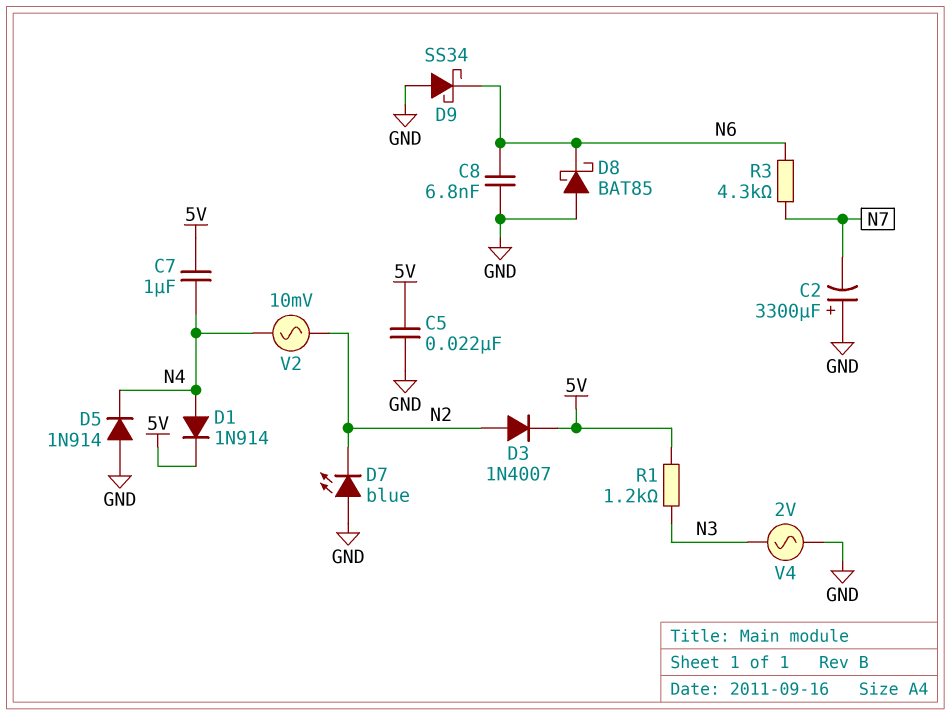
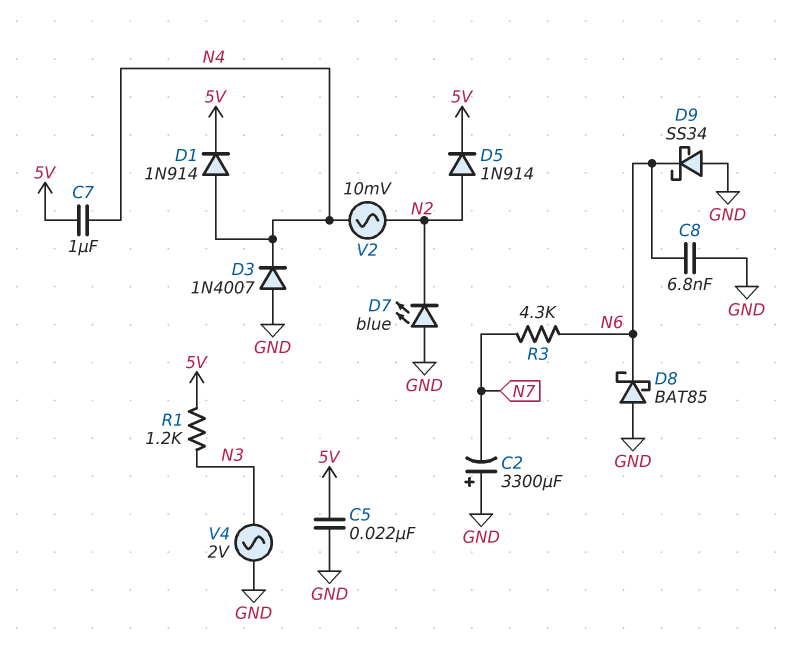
D3: diode 1N4007 (A N2, K 5V) -> diode 1N4007 (A GND, K N4)
D5: diode 1N914 (A GND, K N4) -> diode 1N914 (A N2, K 5V)

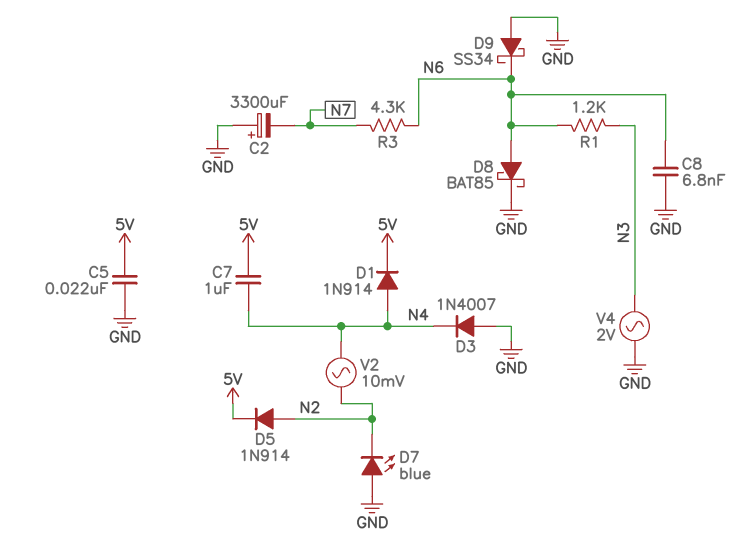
D8: schottky BAT85 (A GND, K N6) -> schottky BAT85 (A N6, K GND)
R1: 1.2k (5V, N3) -> 1.2k (N3, N6)

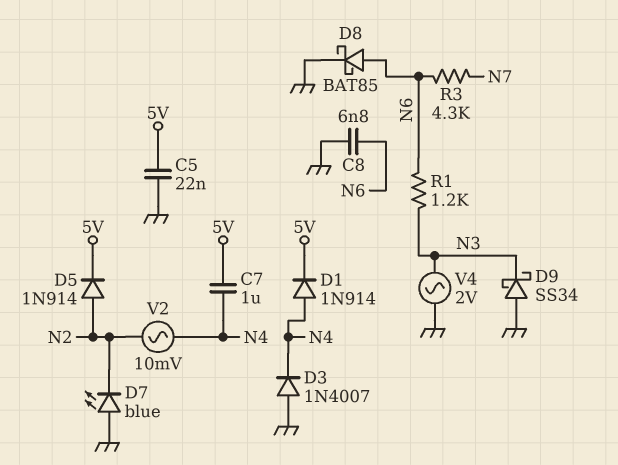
C2: 3300uF (plus GND, minus N7) -> none
D9: schottky SS34 (A GND, K N6) -> schottky SS34 (A GND, K N3)

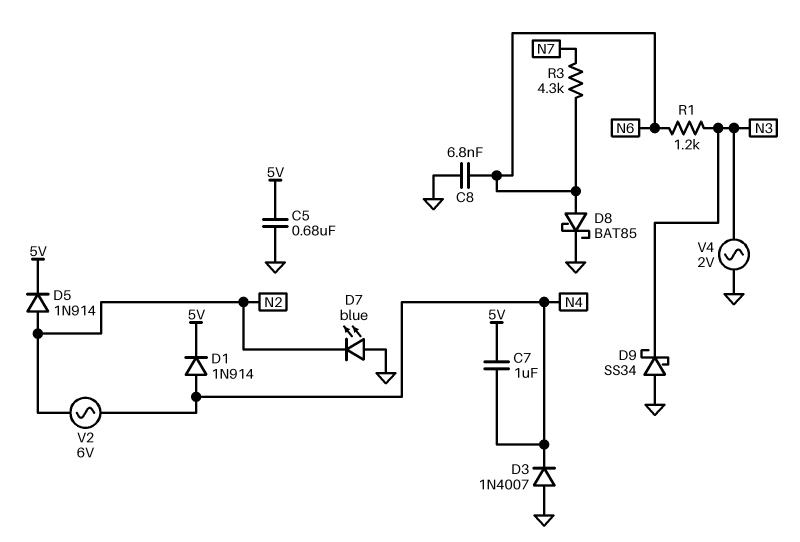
C5: 22nF (5V, GND) -> 680nF (5V, GND)
V2: AC 10mV (N2, N4) -> AC 6V (N2, N4)

